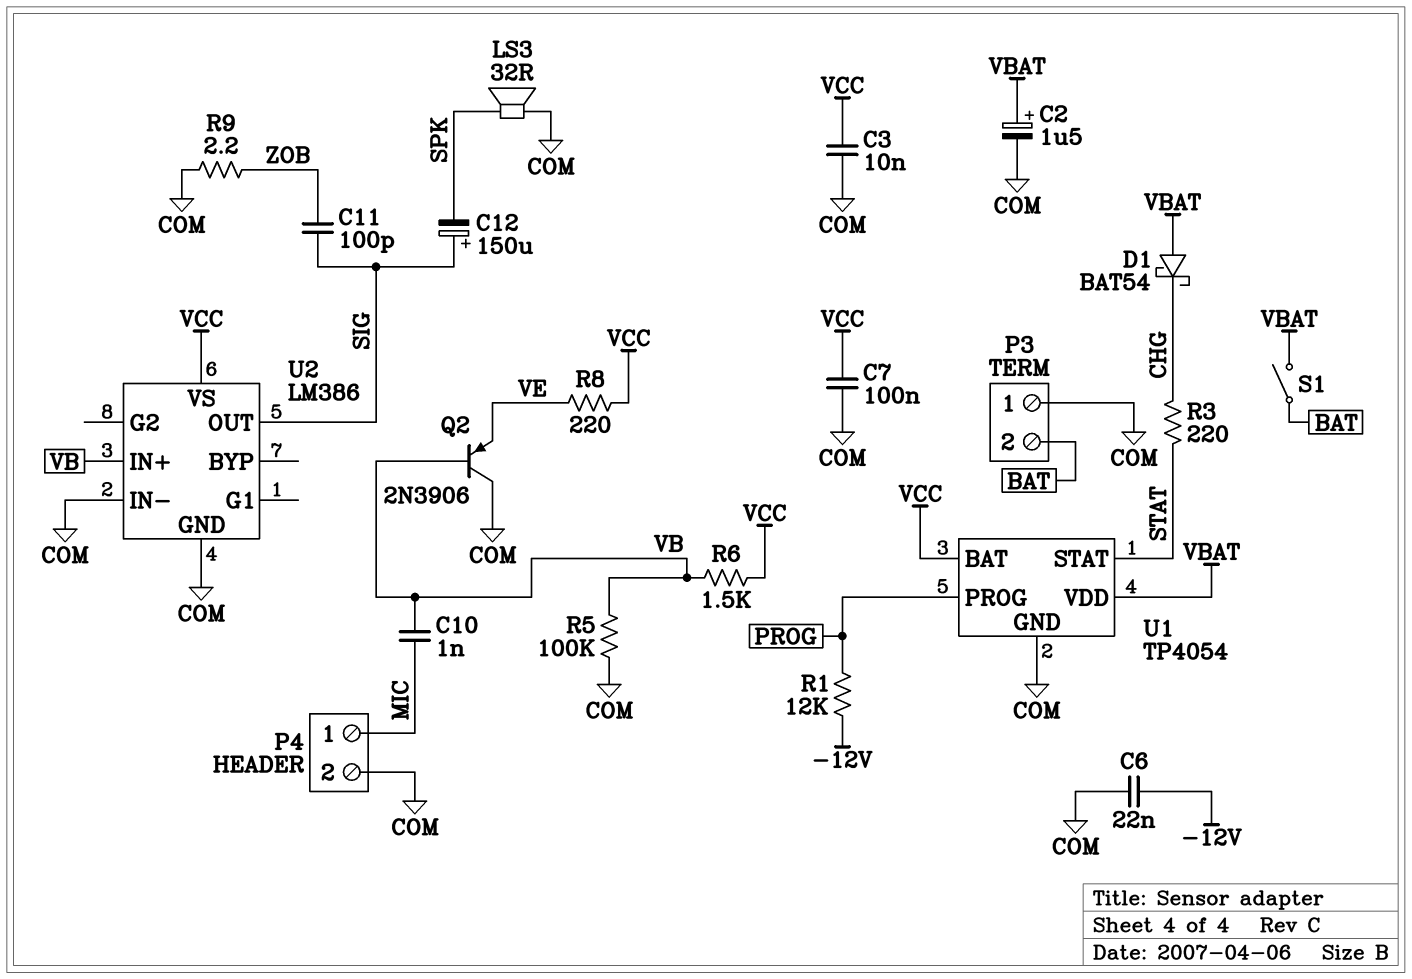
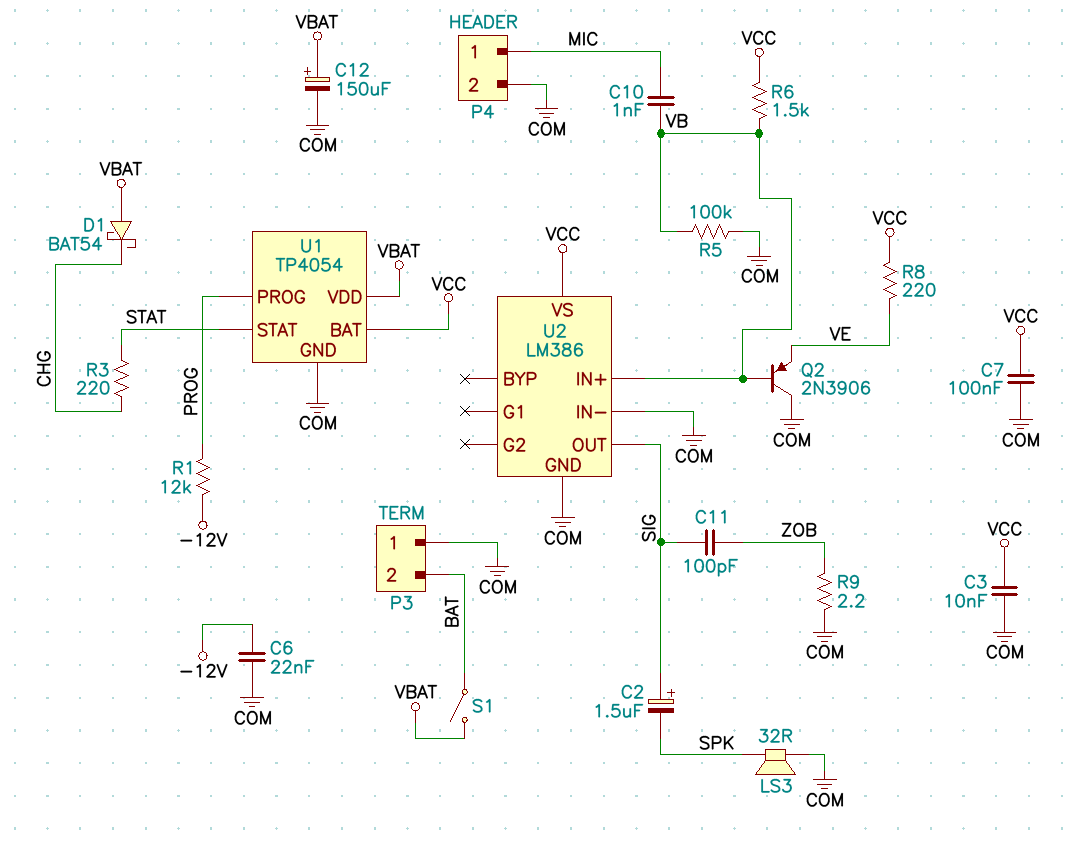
C2: 1.5uF (plus VBAT, minus COM) -> 1.5uF (plus SIG, minus SPK)
C12: 150uF (plus SIG, minus SPK) -> 150uF (plus VBAT, minus COM)

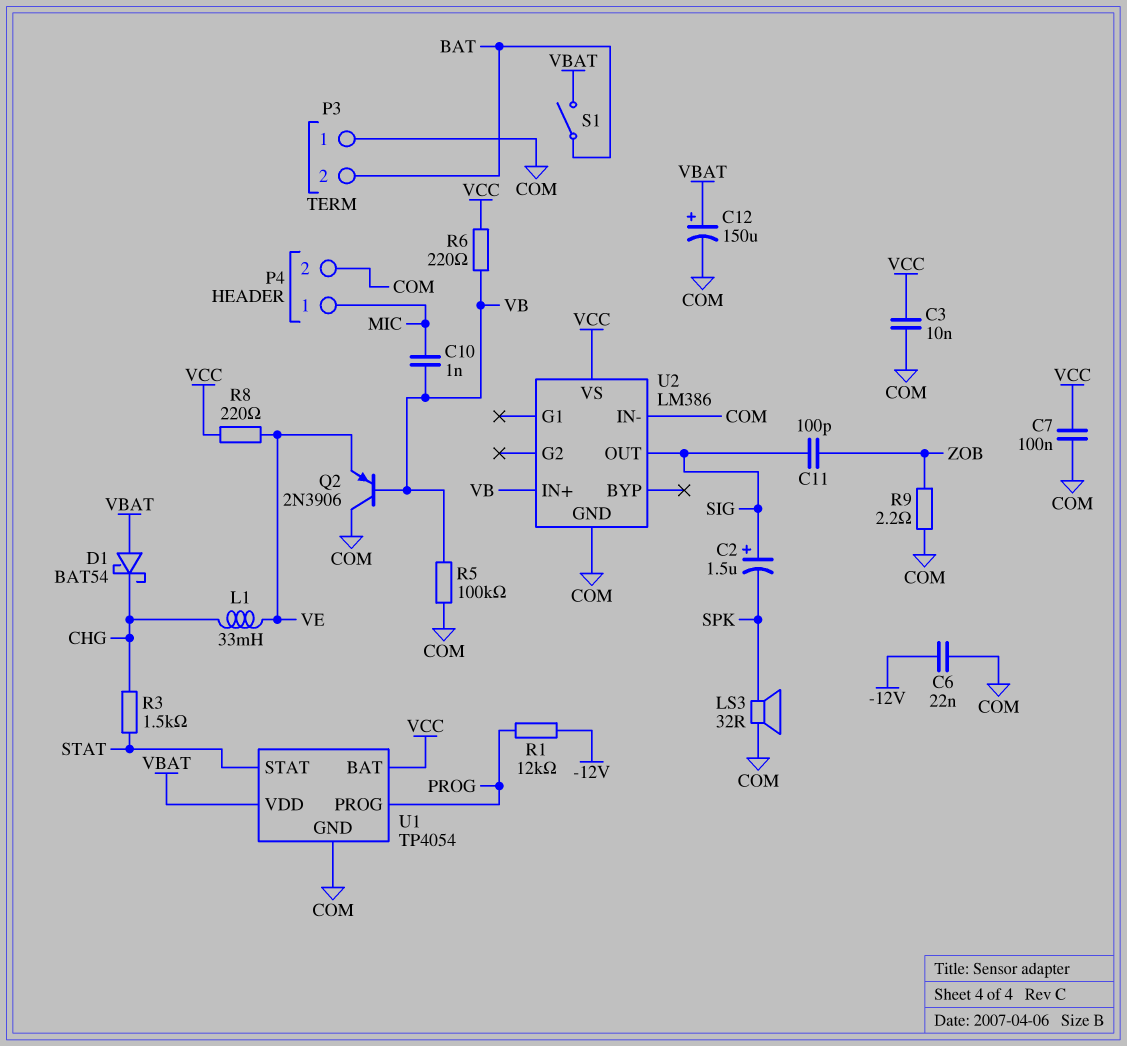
L1: none -> 33mH (CHG, VE)
R3: 220 (CHG, STAT) -> 1.5k (CHG, STAT)
R6: 1.5k (VB, VCC) -> 220 (VB, VCC)

